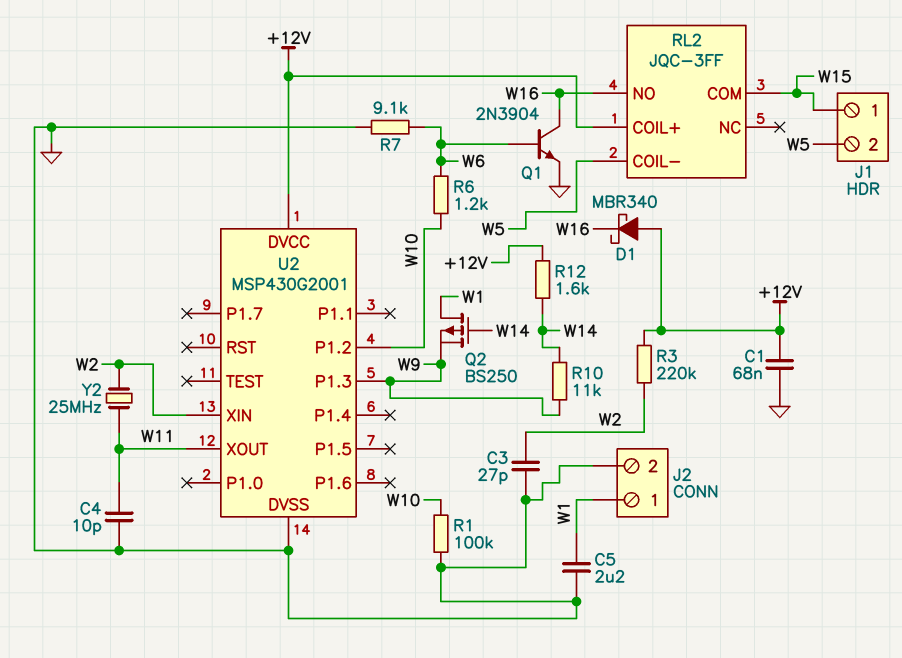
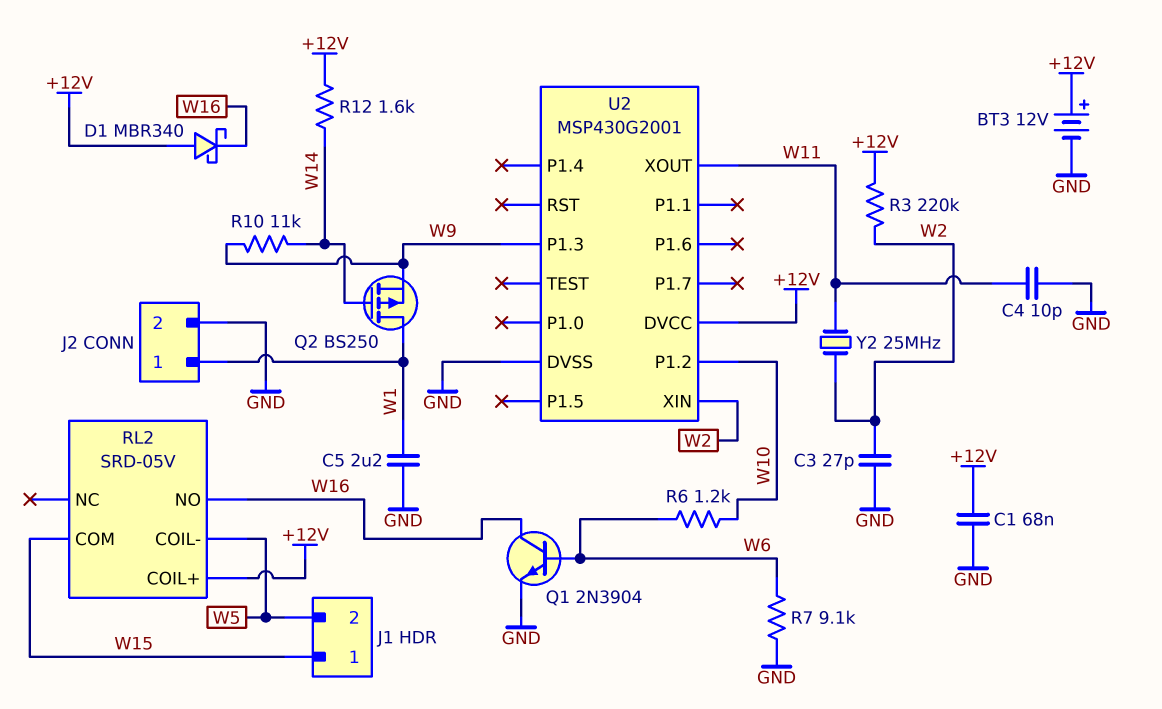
BT3: none -> 12V (plus +12V, minus GND)
R1: 100k (GND, W10) -> none
RL2: JQC-3FF -> SRD-05V

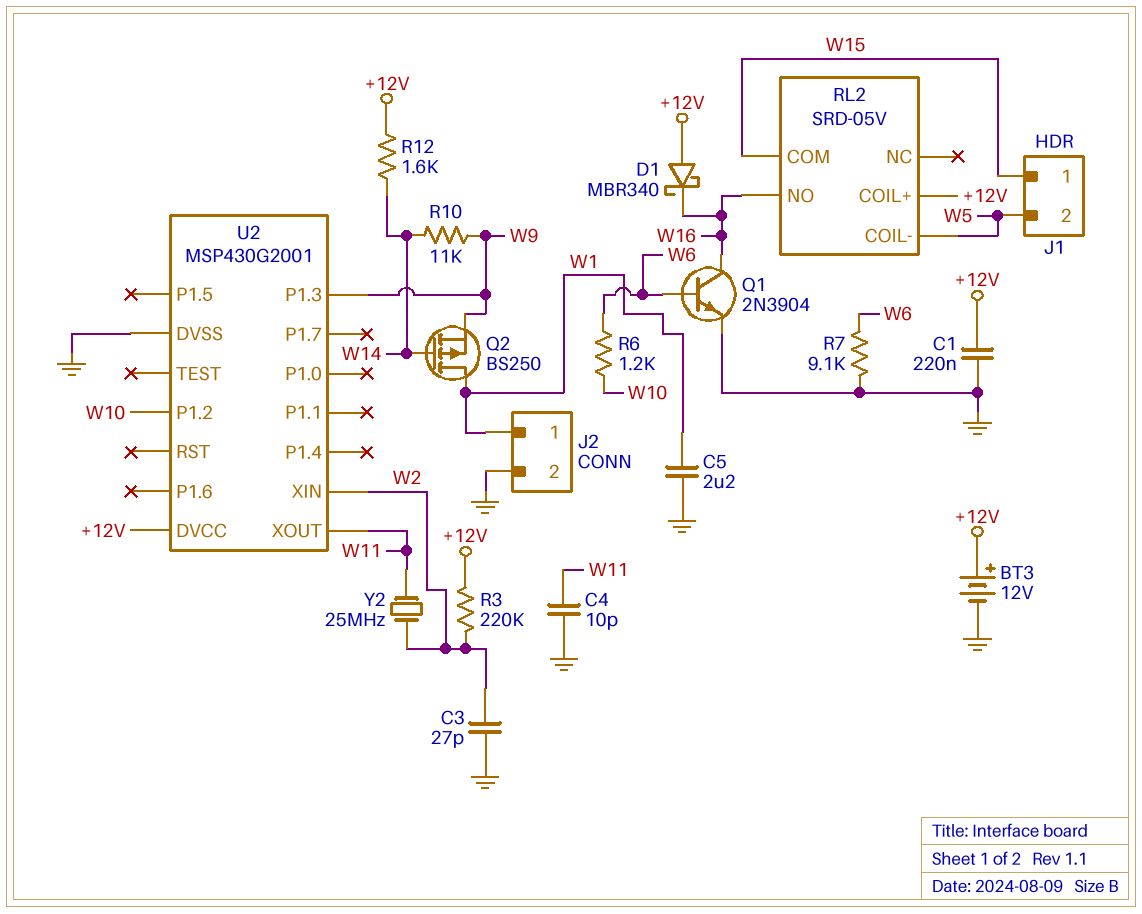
C1: 68nF (+12V, GND) -> 220nF (+12V, GND)

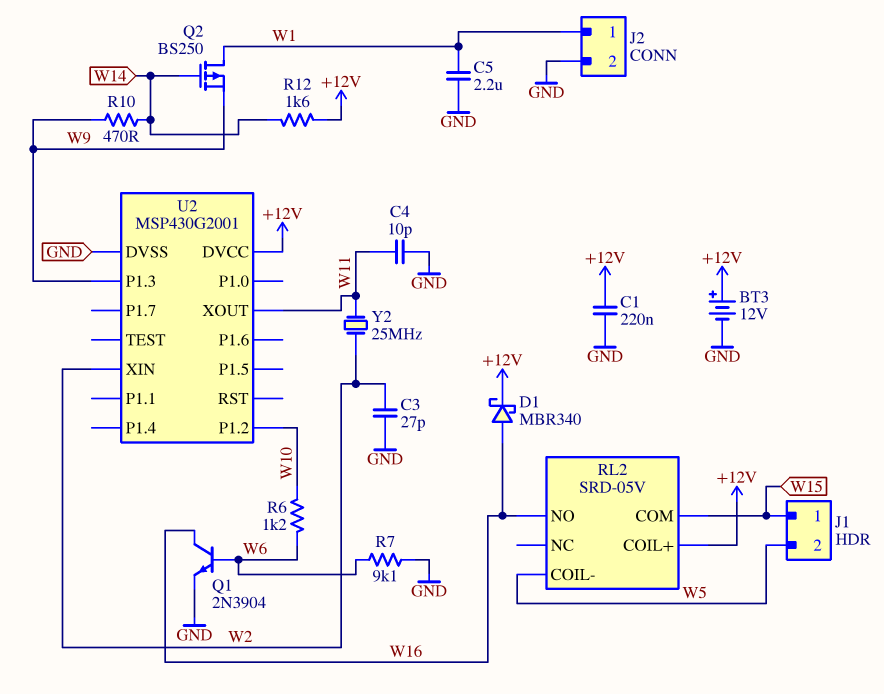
D1: schottky MBR340 (A +12V, K W16) -> schottky MBR340 (A W16, K +12V)
R3: 220k (+12V, W2) -> none
R10: 11k (W9, W14) -> 470 (W9, W14)

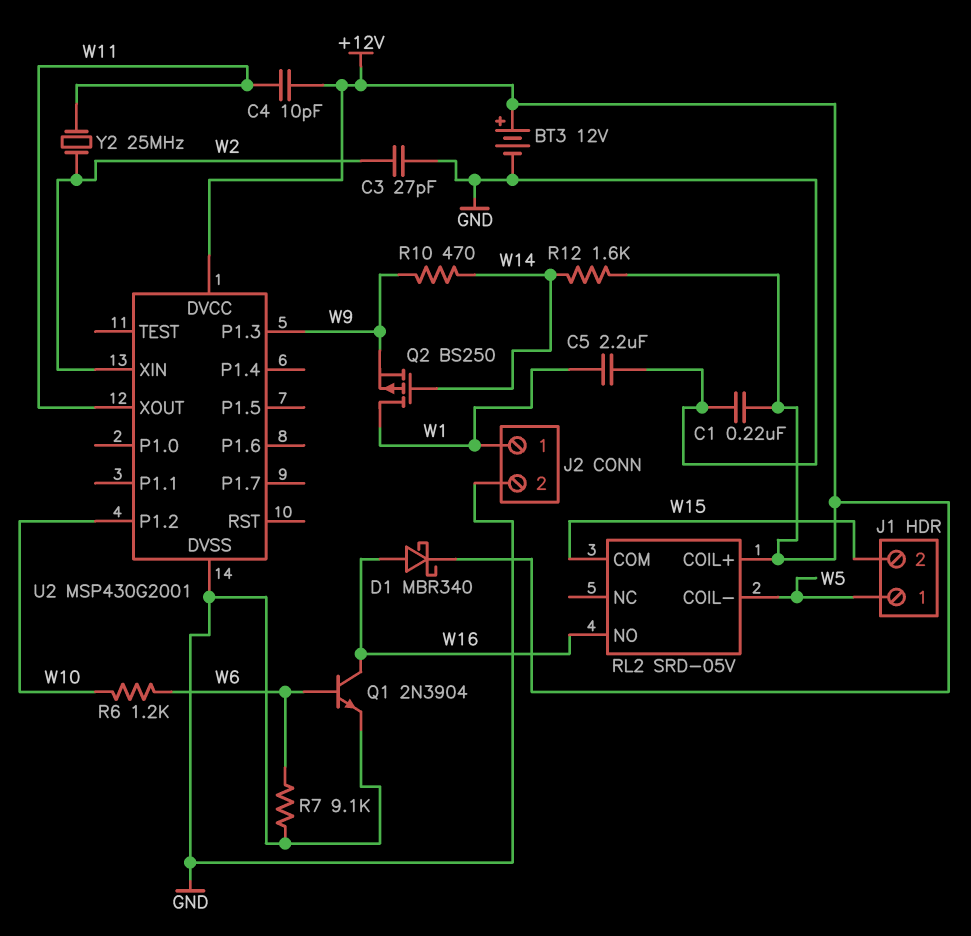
C4: 10pF (GND, W11) -> 10pF (+12V, W11)
J1 pin 1: W15 -> W5
J1 pin 2: W5 -> W15

